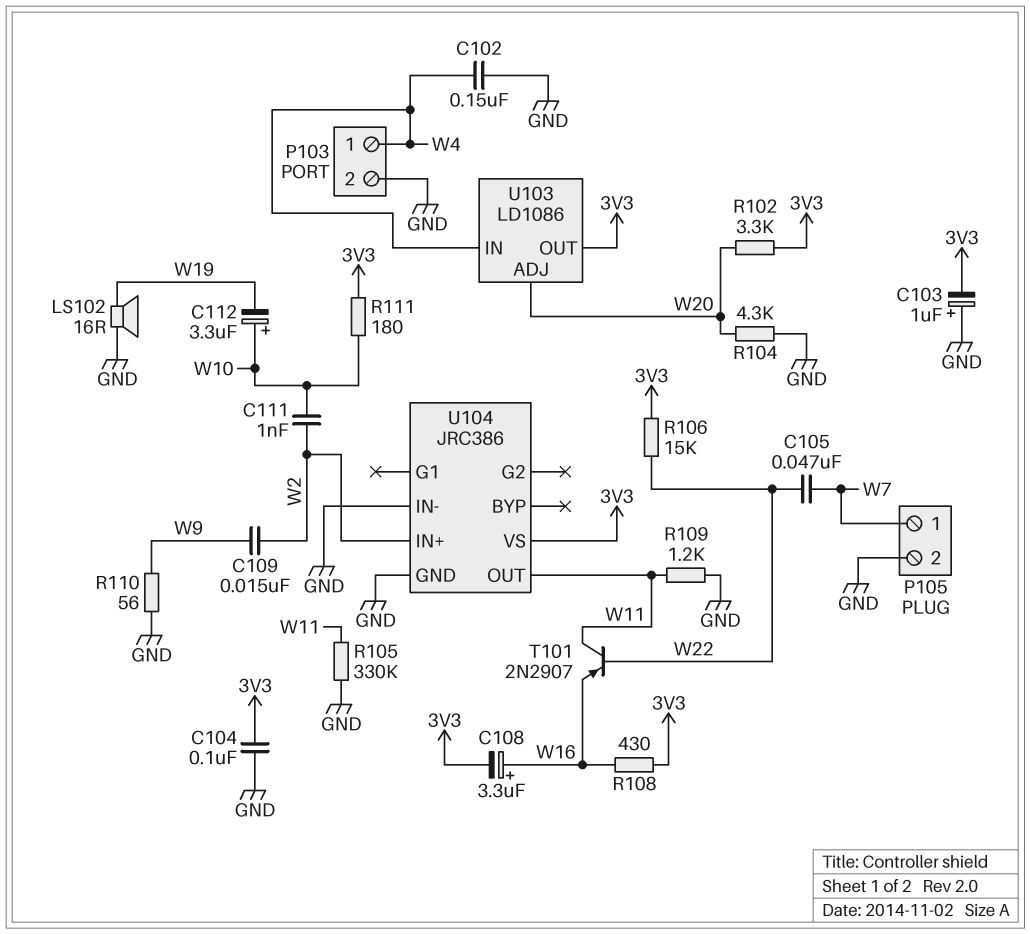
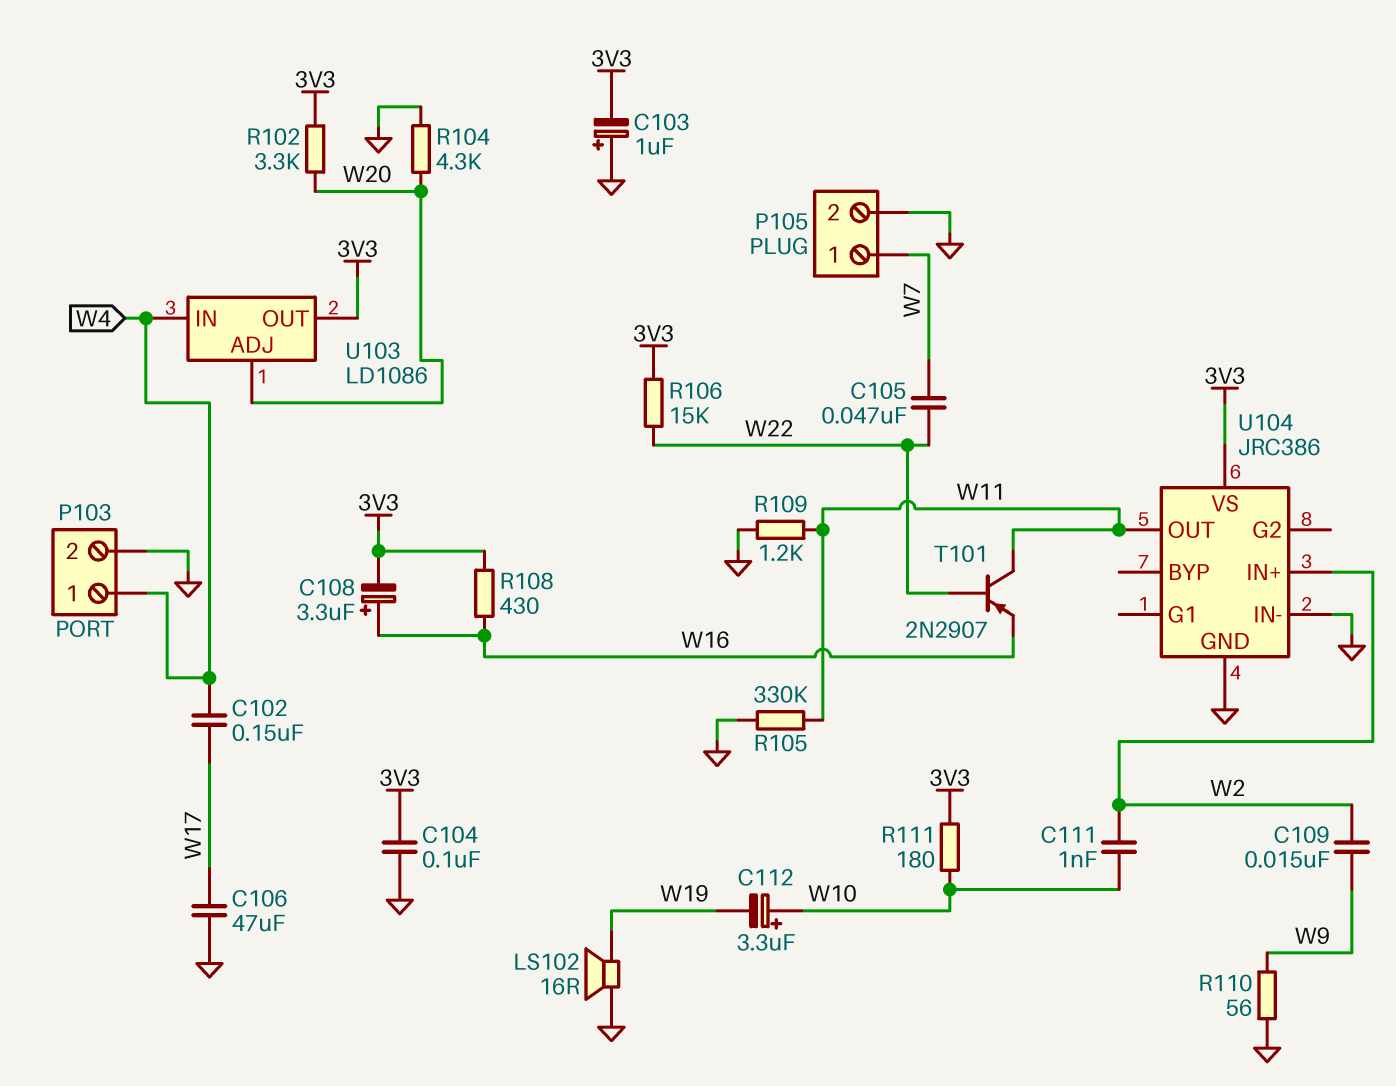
C102: 150nF (GND, W4) -> 150nF (W4, W17)
C106: none -> 47uF (GND, W17)

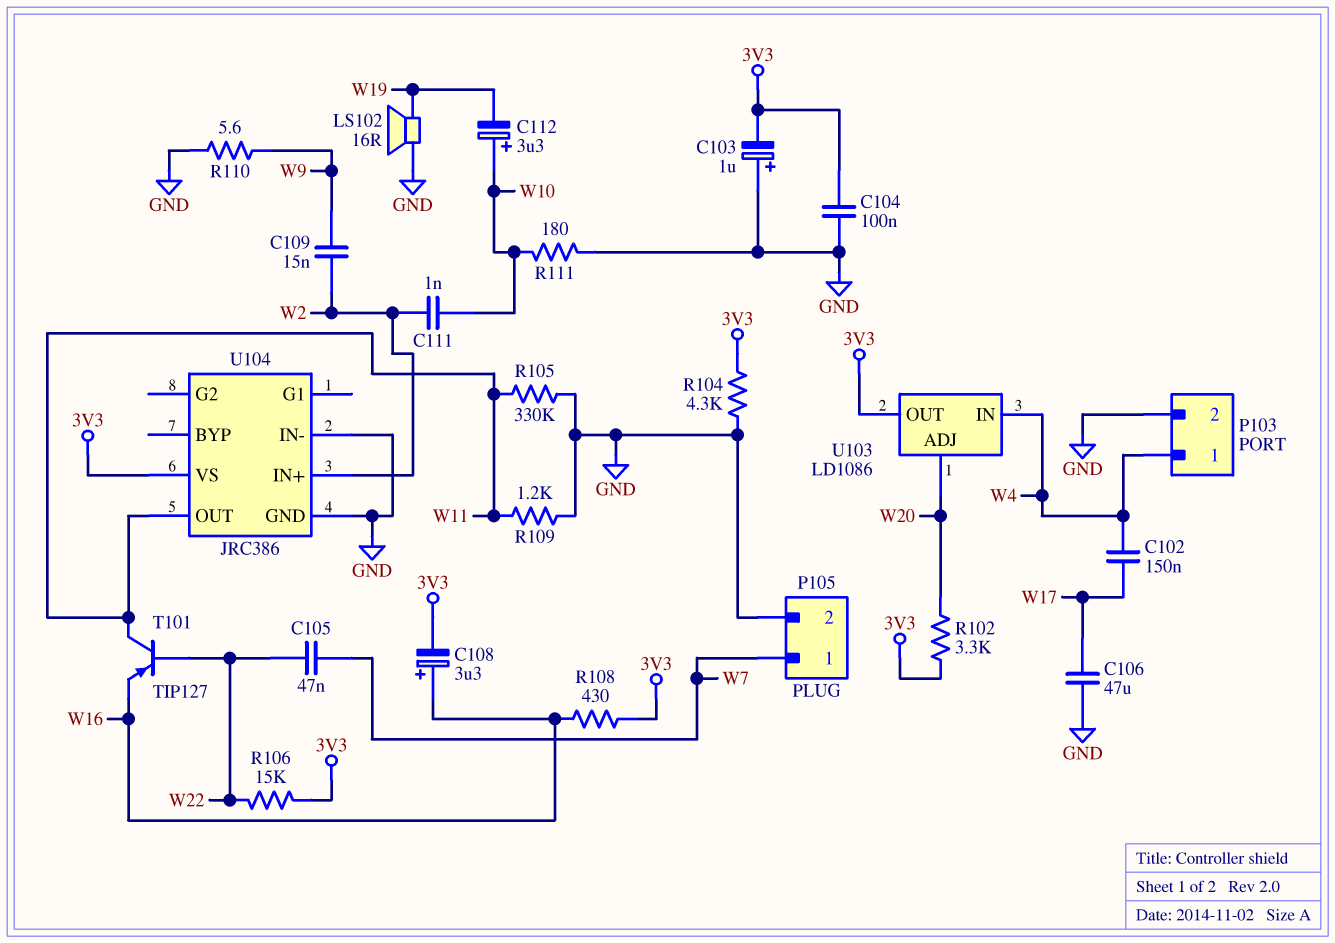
R104: 4.3k (GND, W20) -> 4.3k (3V3, GND)
R110: 56 (GND, W9) -> 5.6 (GND, W9)
R111: 180 (3V3, W10) -> 180 (GND, W10)
T101: PNP 2N2907 (B W22, C W11, E W16) -> PNP TIP127 (B W22, C W11, E W16)

